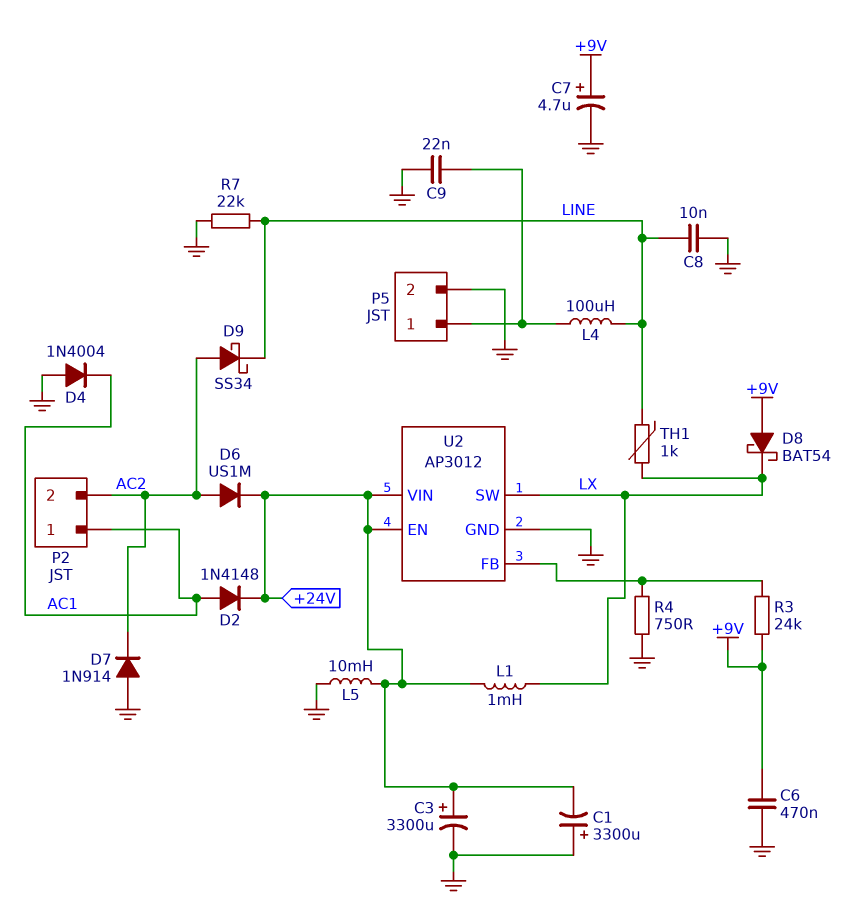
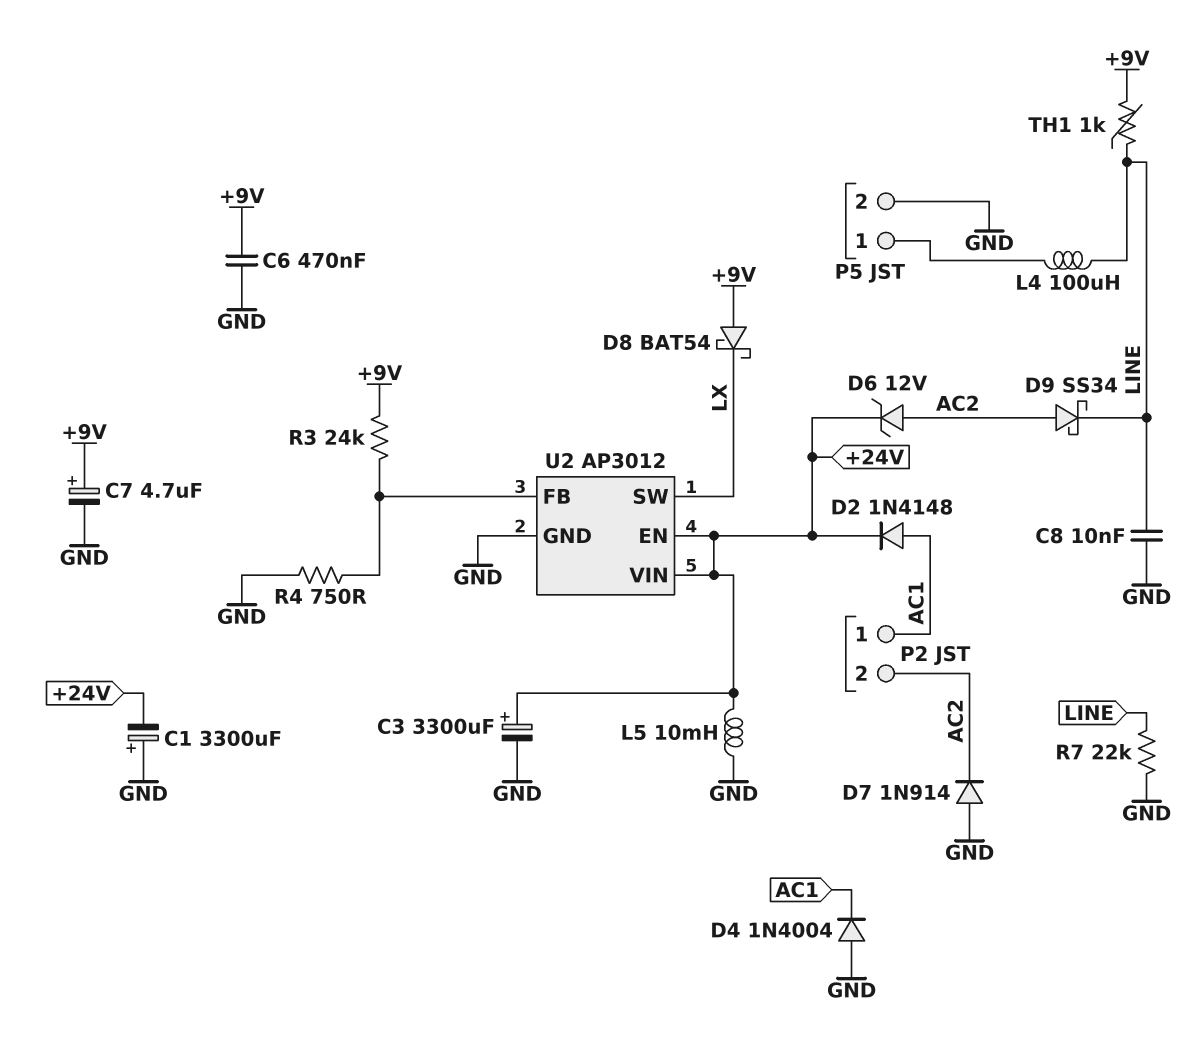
C9: 22nF (GND, P5/1) -> none
D6: diode US1M (A AC2, K +24V) -> zener 12V (A AC2, K +24V)
L1: 1mH (+24V, LX) -> none
TH1: 1k (LINE, LX) -> 1k (+9V, LINE)

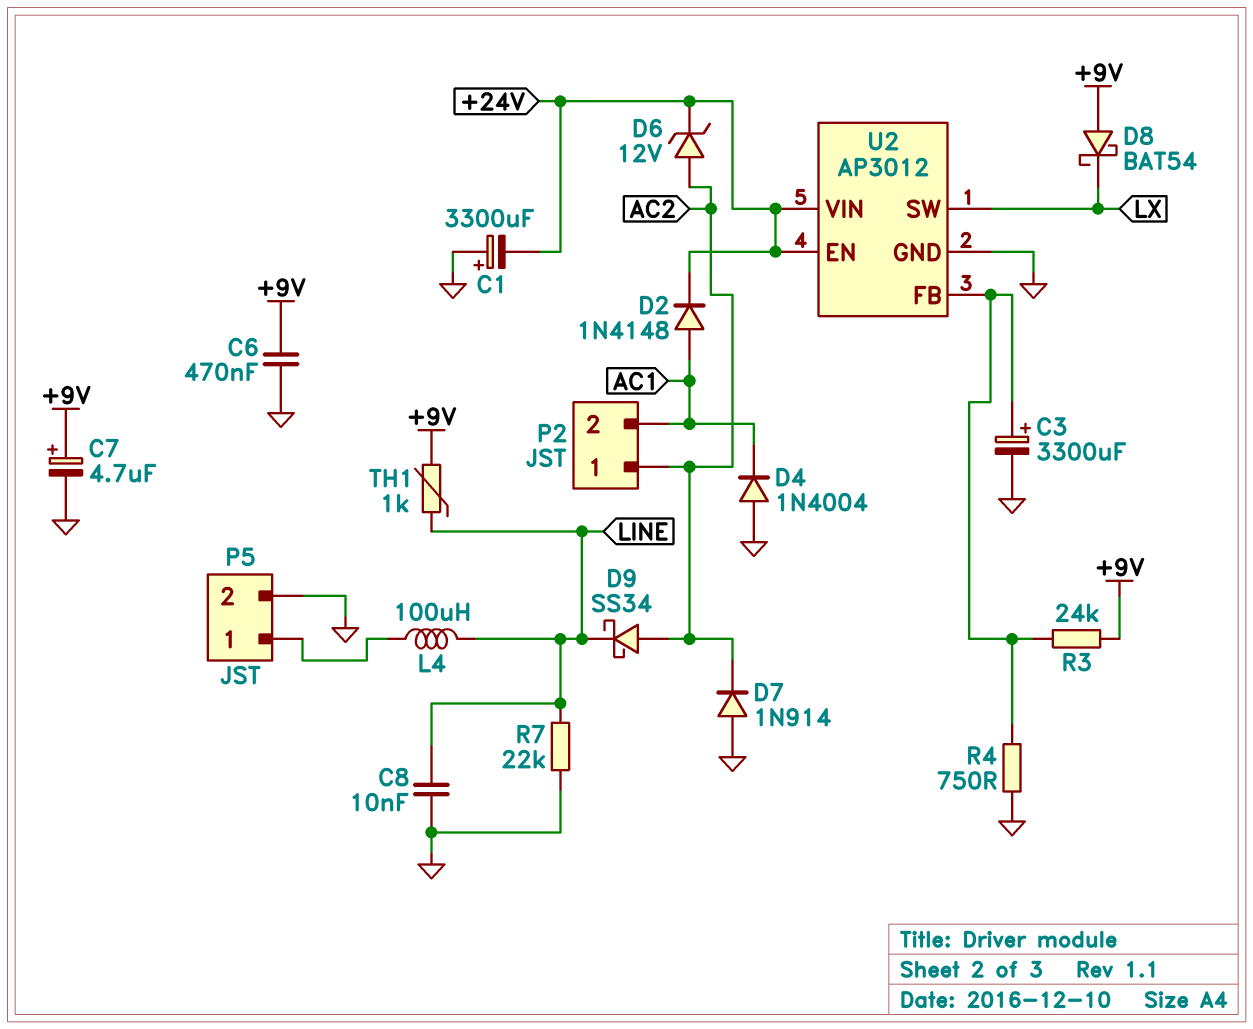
C3: 3300uF (plus +24V, minus GND) -> 3300uF (plus U2/FB, minus GND)
L5: 10mH (+24V, GND) -> none
P2 pin 1: AC1 -> AC2
P2 pin 2: AC2 -> AC1

